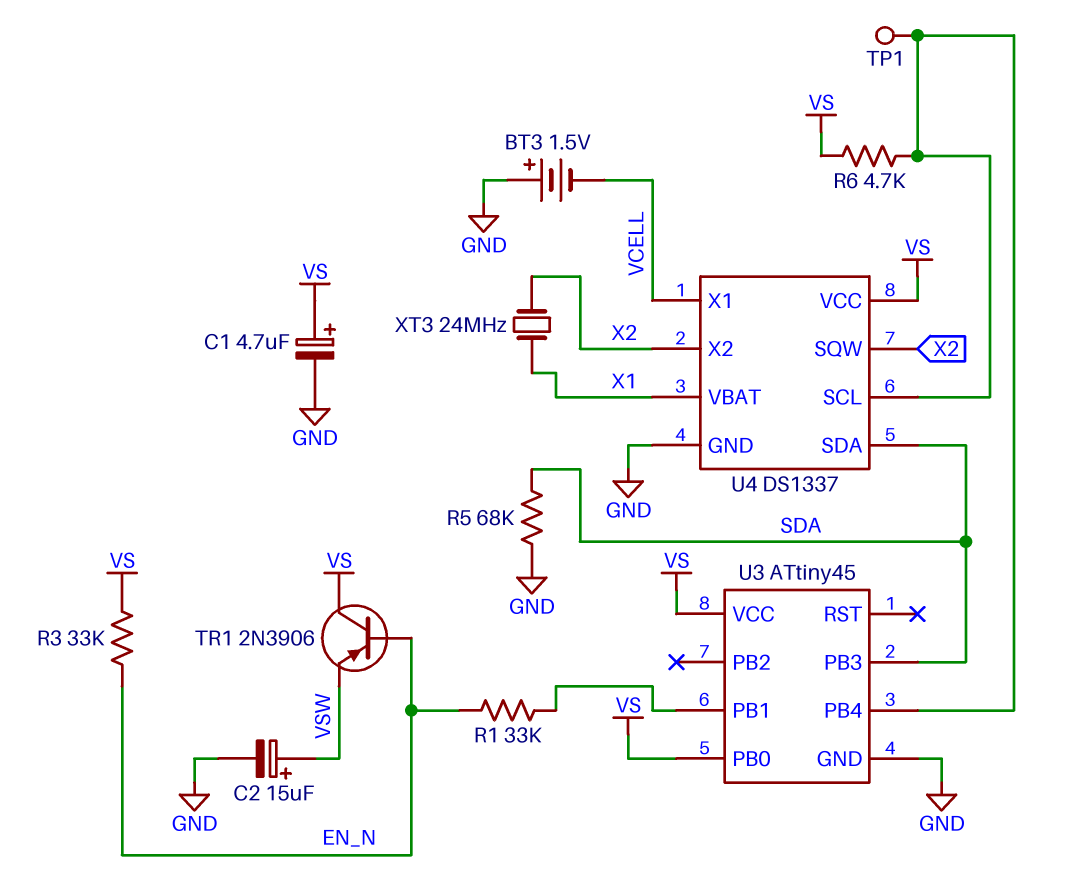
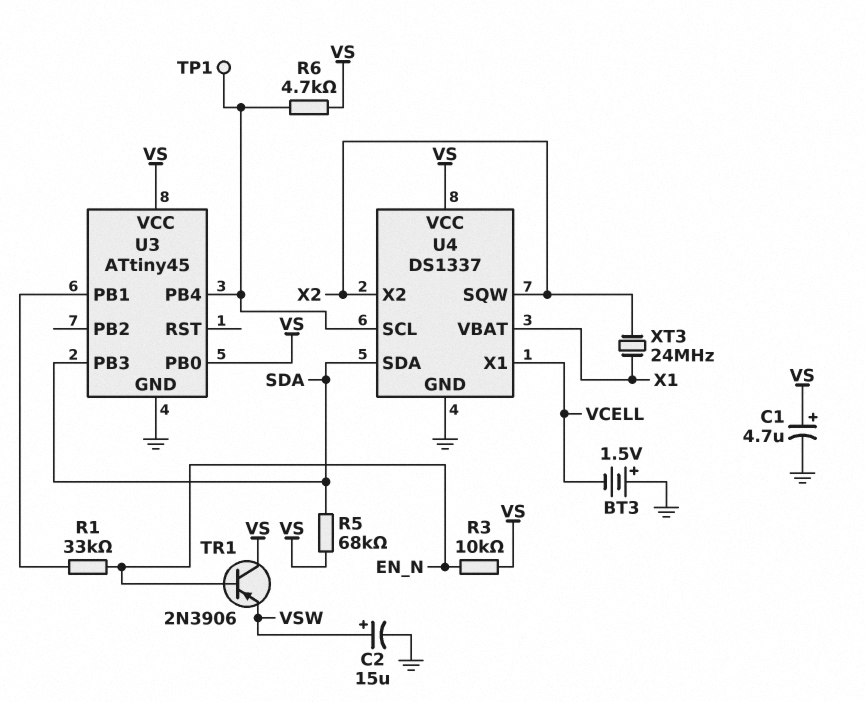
R3: 33k (EN_N, VS) -> 10k (EN_N, VS)
R5: 68k (GND, SDA) -> 68k (SDA, VS)

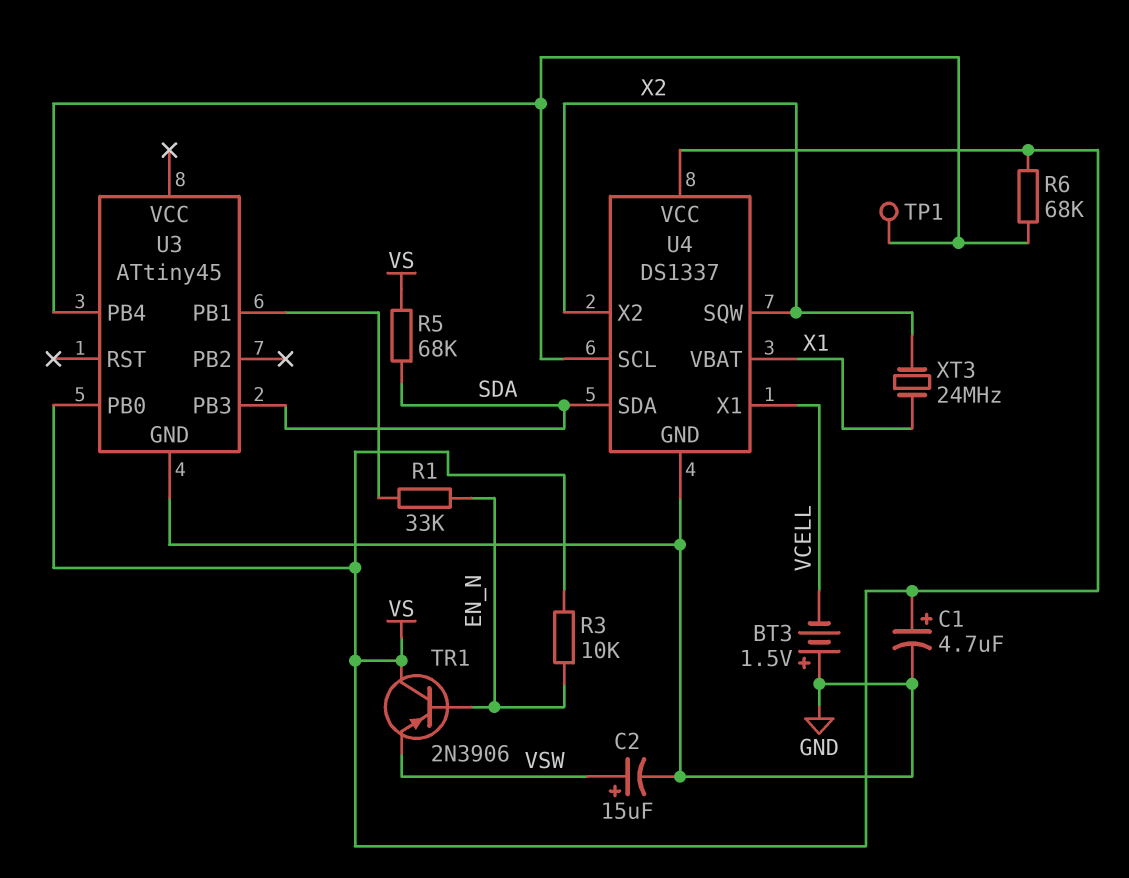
R6: 4.7k (U3/PB4, VS) -> 68k (U3/PB4, VS)
U3 pin VCC: VS -> none

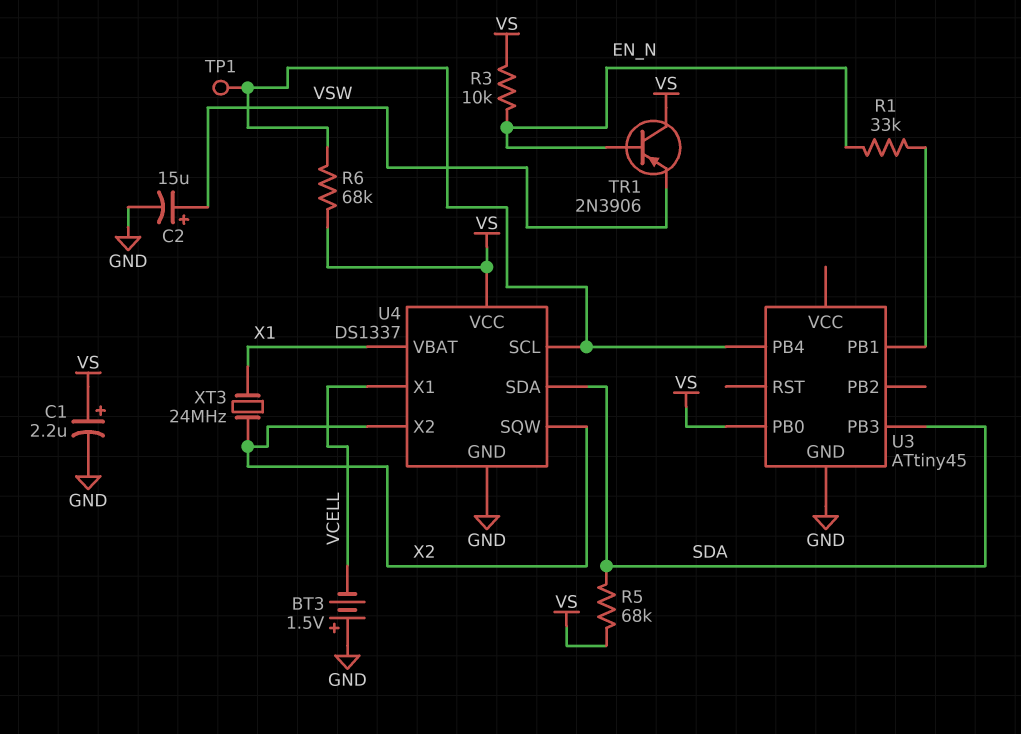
C1: 4.7uF (plus VS, minus GND) -> 2.2uF (plus VS, minus GND)

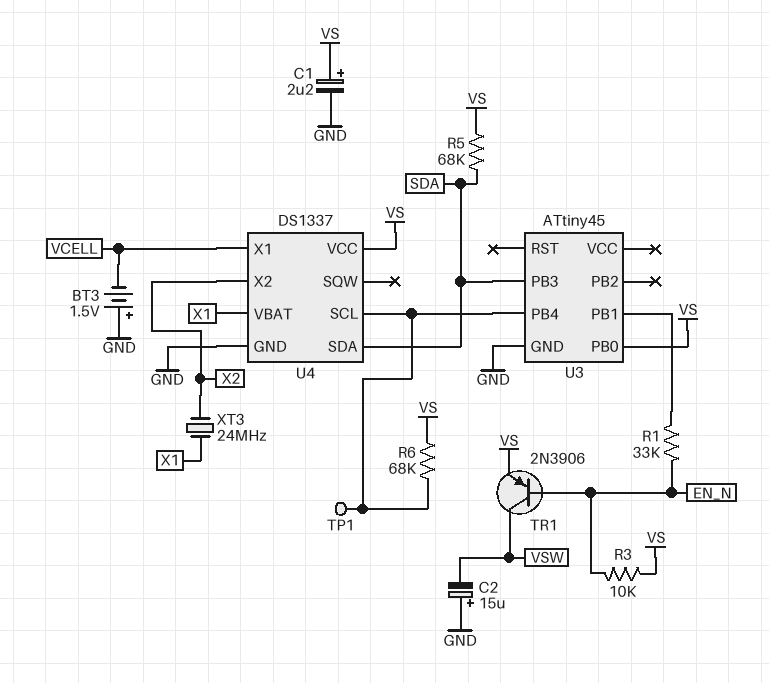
C2: 15uF (plus VSW, minus GND) -> 15uF (plus GND, minus VSW)
TR1: PNP 2N3906 (B EN_N, C VS, E VSW) -> PNP 2N3906 (B EN_N, C VSW, E VS)
U4 pin SQW: X2 -> none

